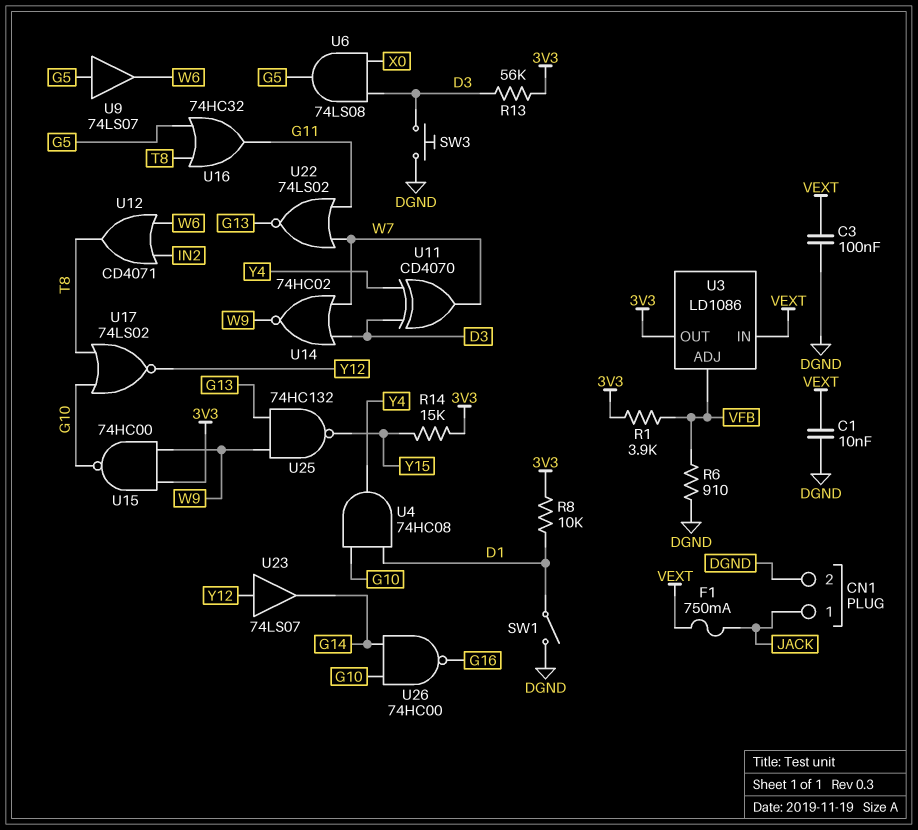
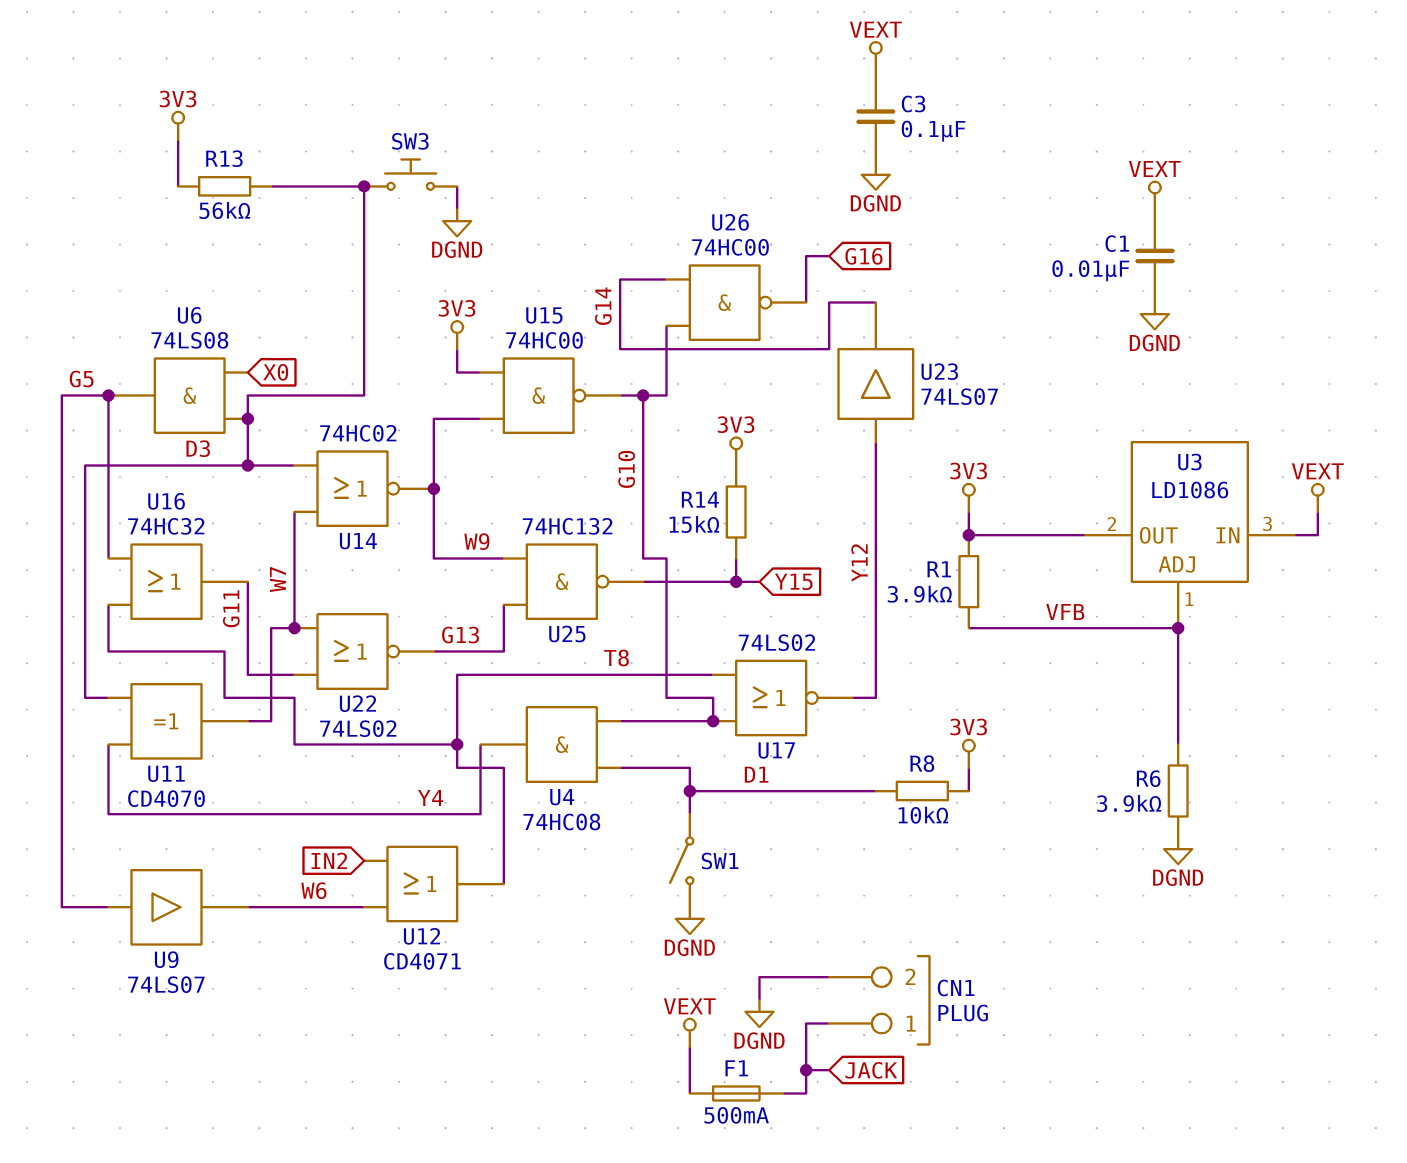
F1: 750mA (JACK, VEXT) -> 500mA (JACK, VEXT)
R6: 910 (DGND, VFB) -> 3.9k (DGND, VFB)

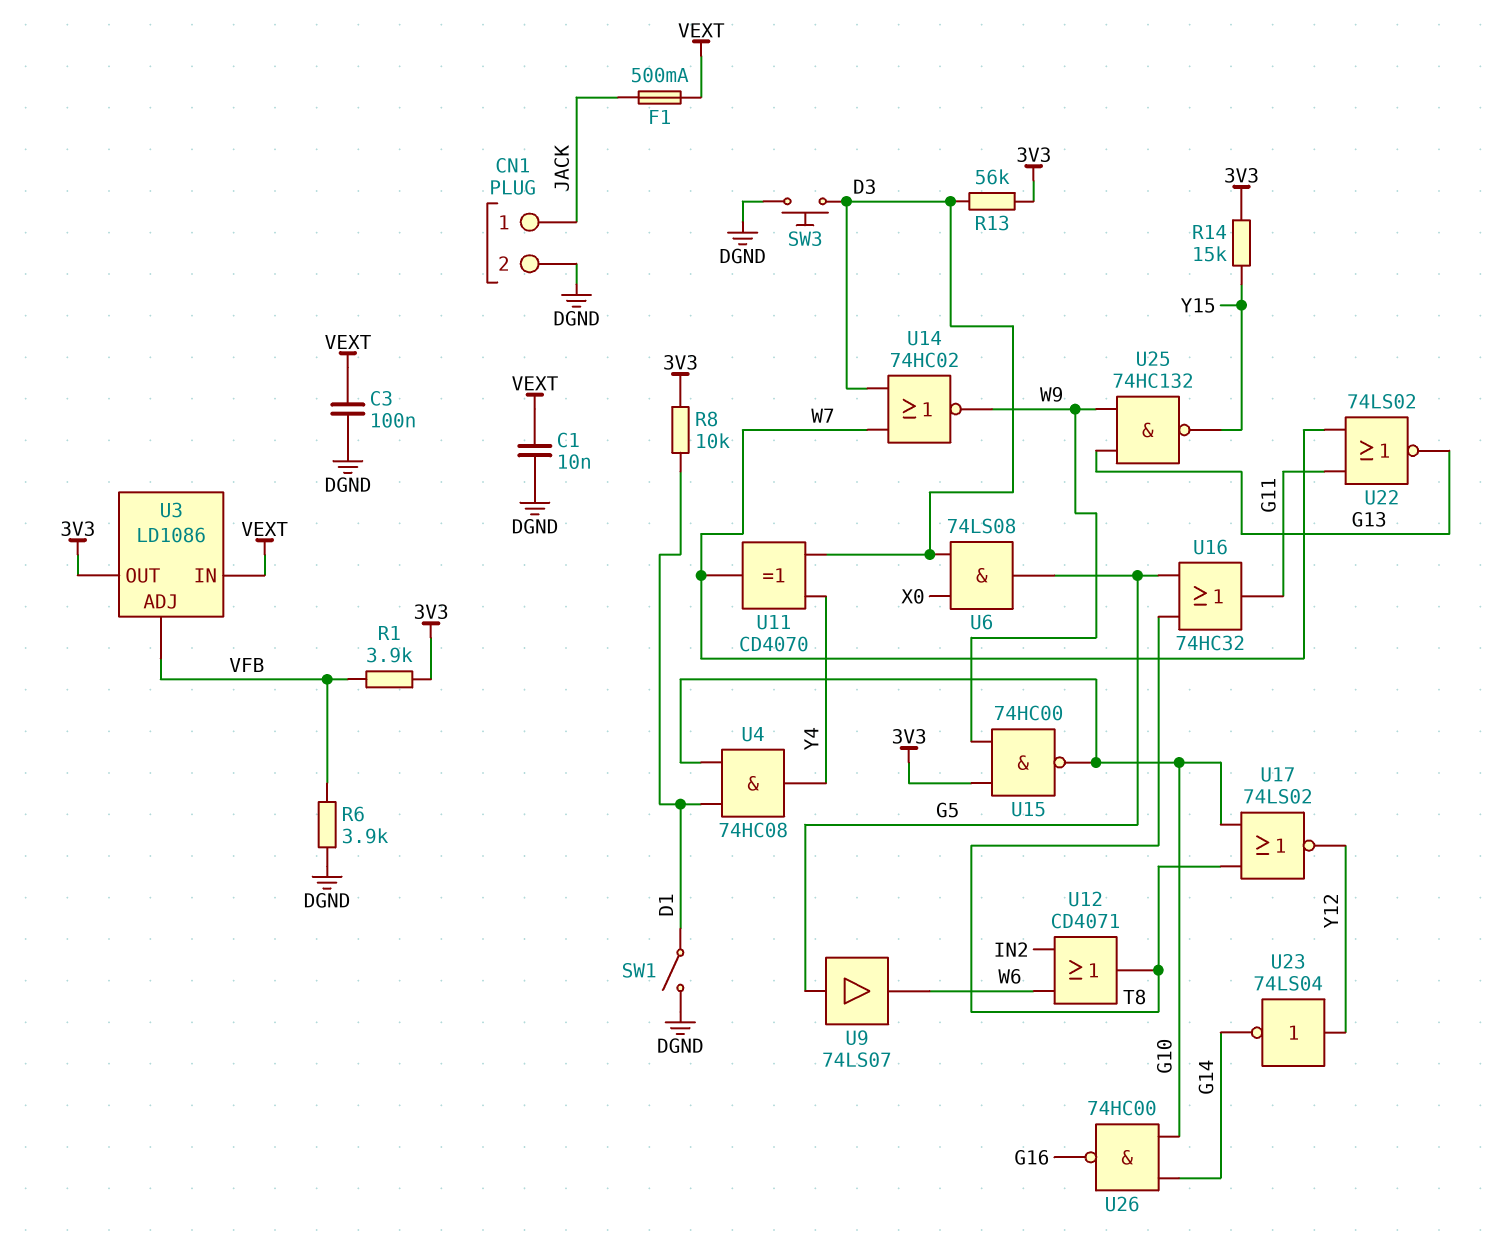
U23: buffer 74LS07 (in Y12, out G14) -> NOT 74LS04 (in Y12, out G14)

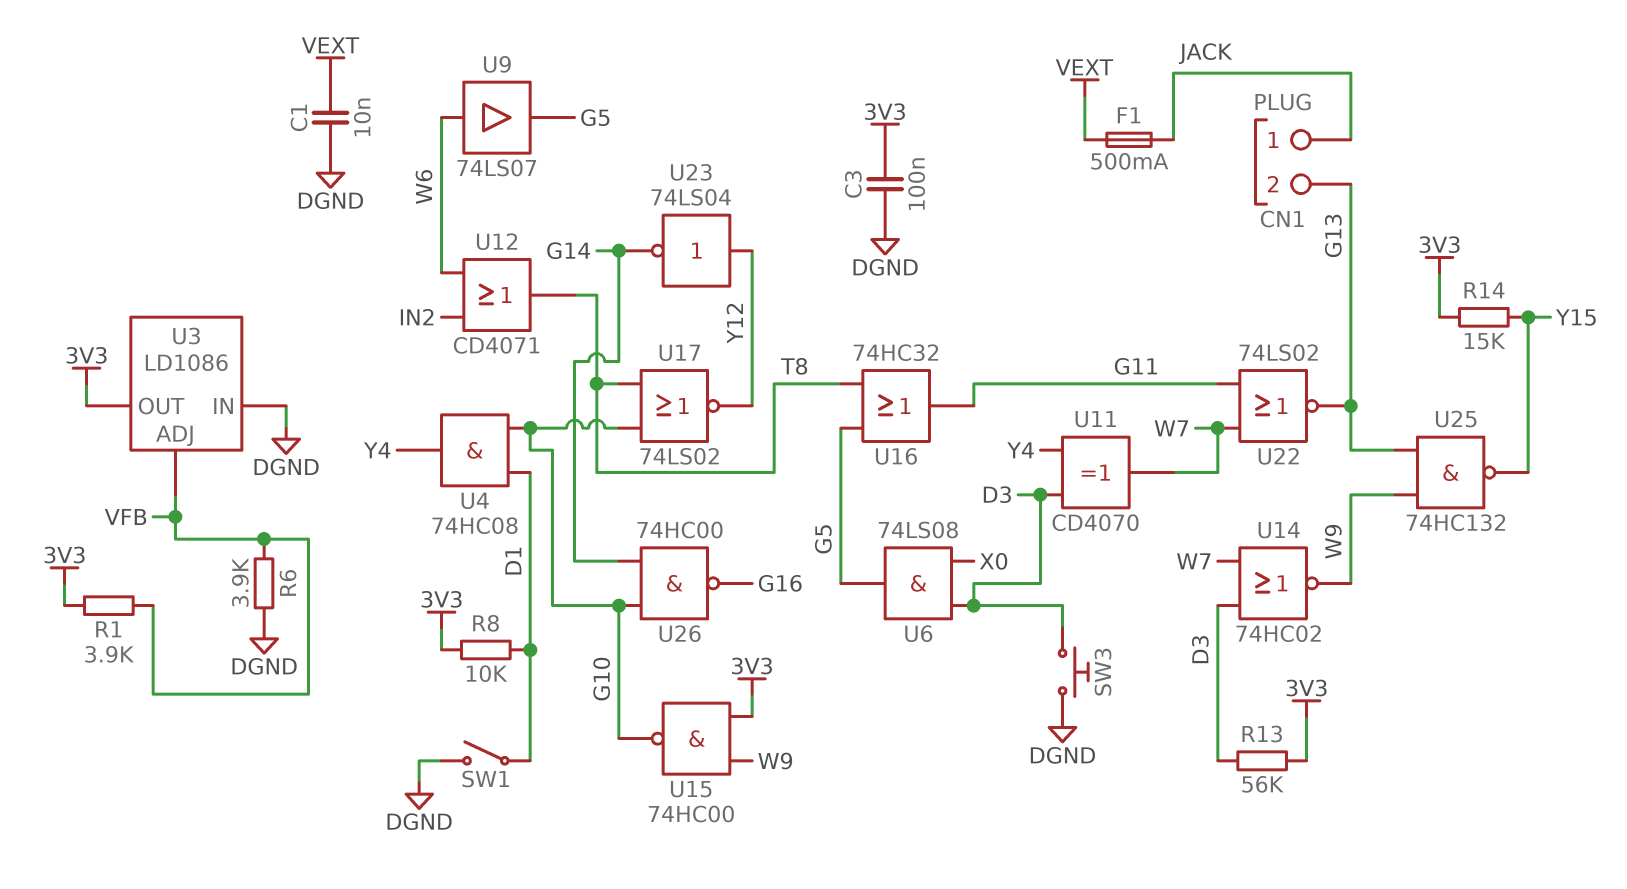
C3: 100nF (DGND, VEXT) -> 100nF (3V3, DGND)
CN1 pin 2: DGND -> G13
U3 pin IN: VEXT -> DGND
U9: buffer 74LS07 (in G5, out W6) -> buffer 74LS07 (in W6, out G5)

